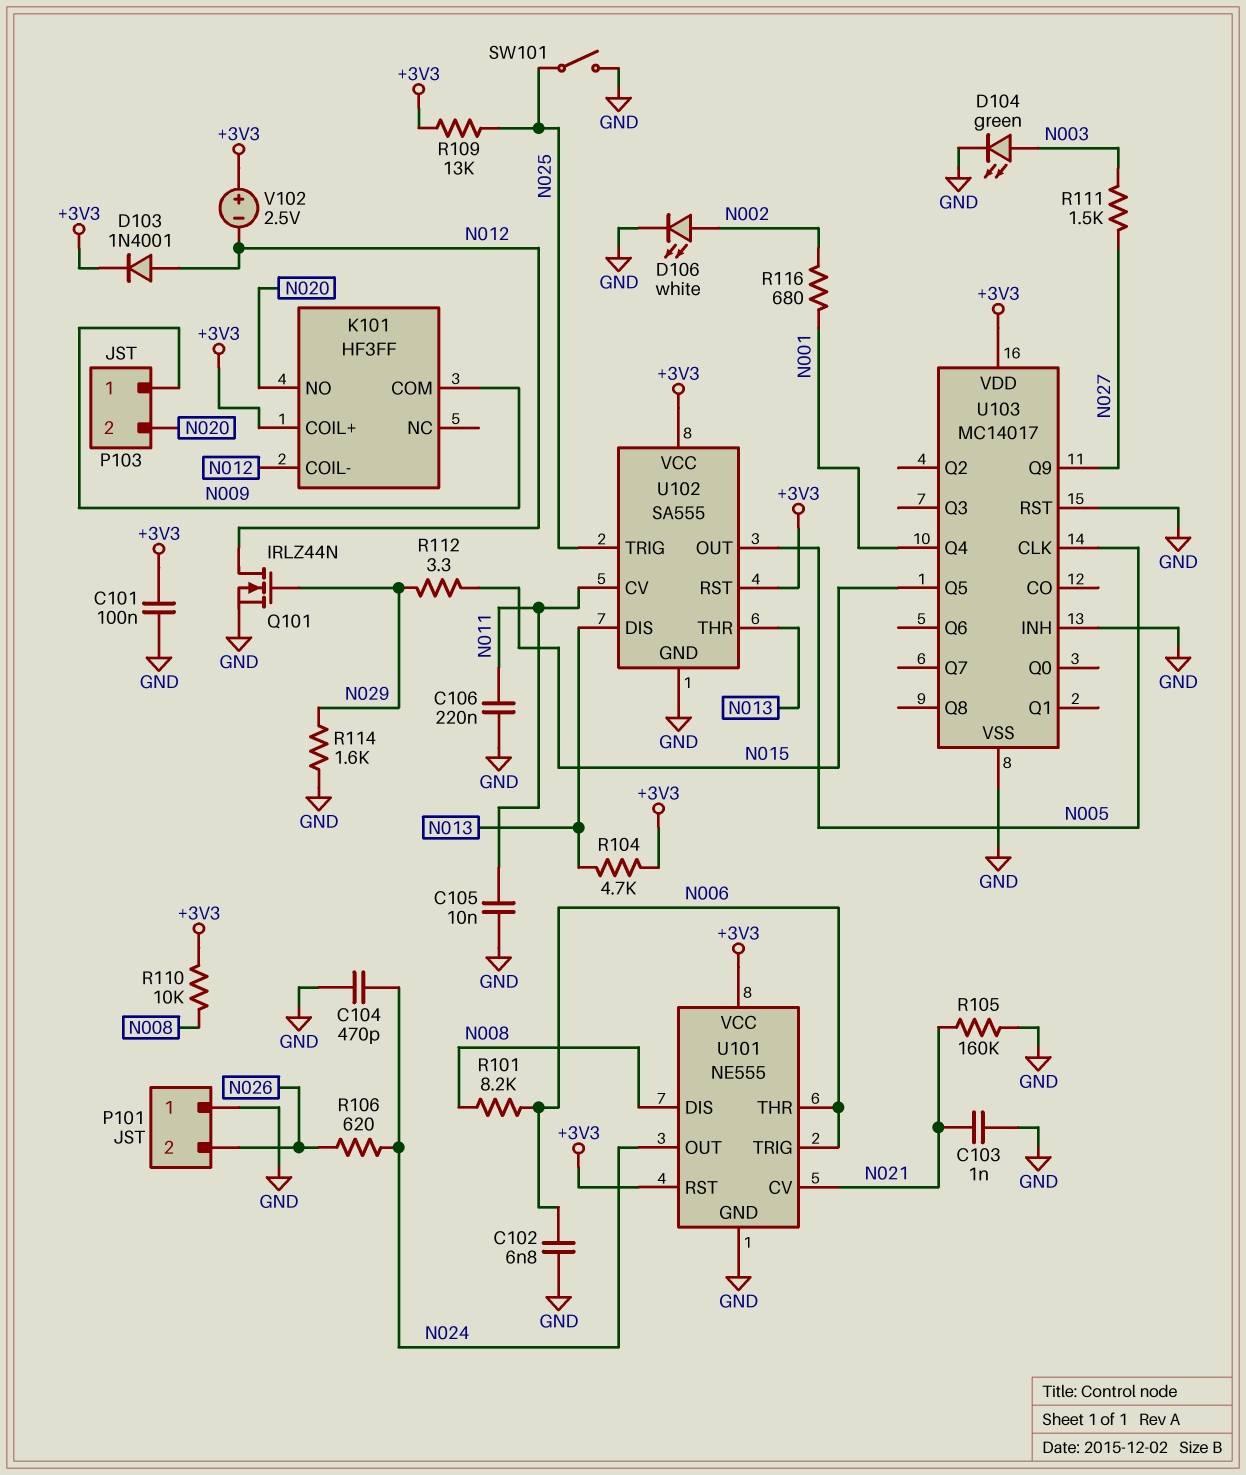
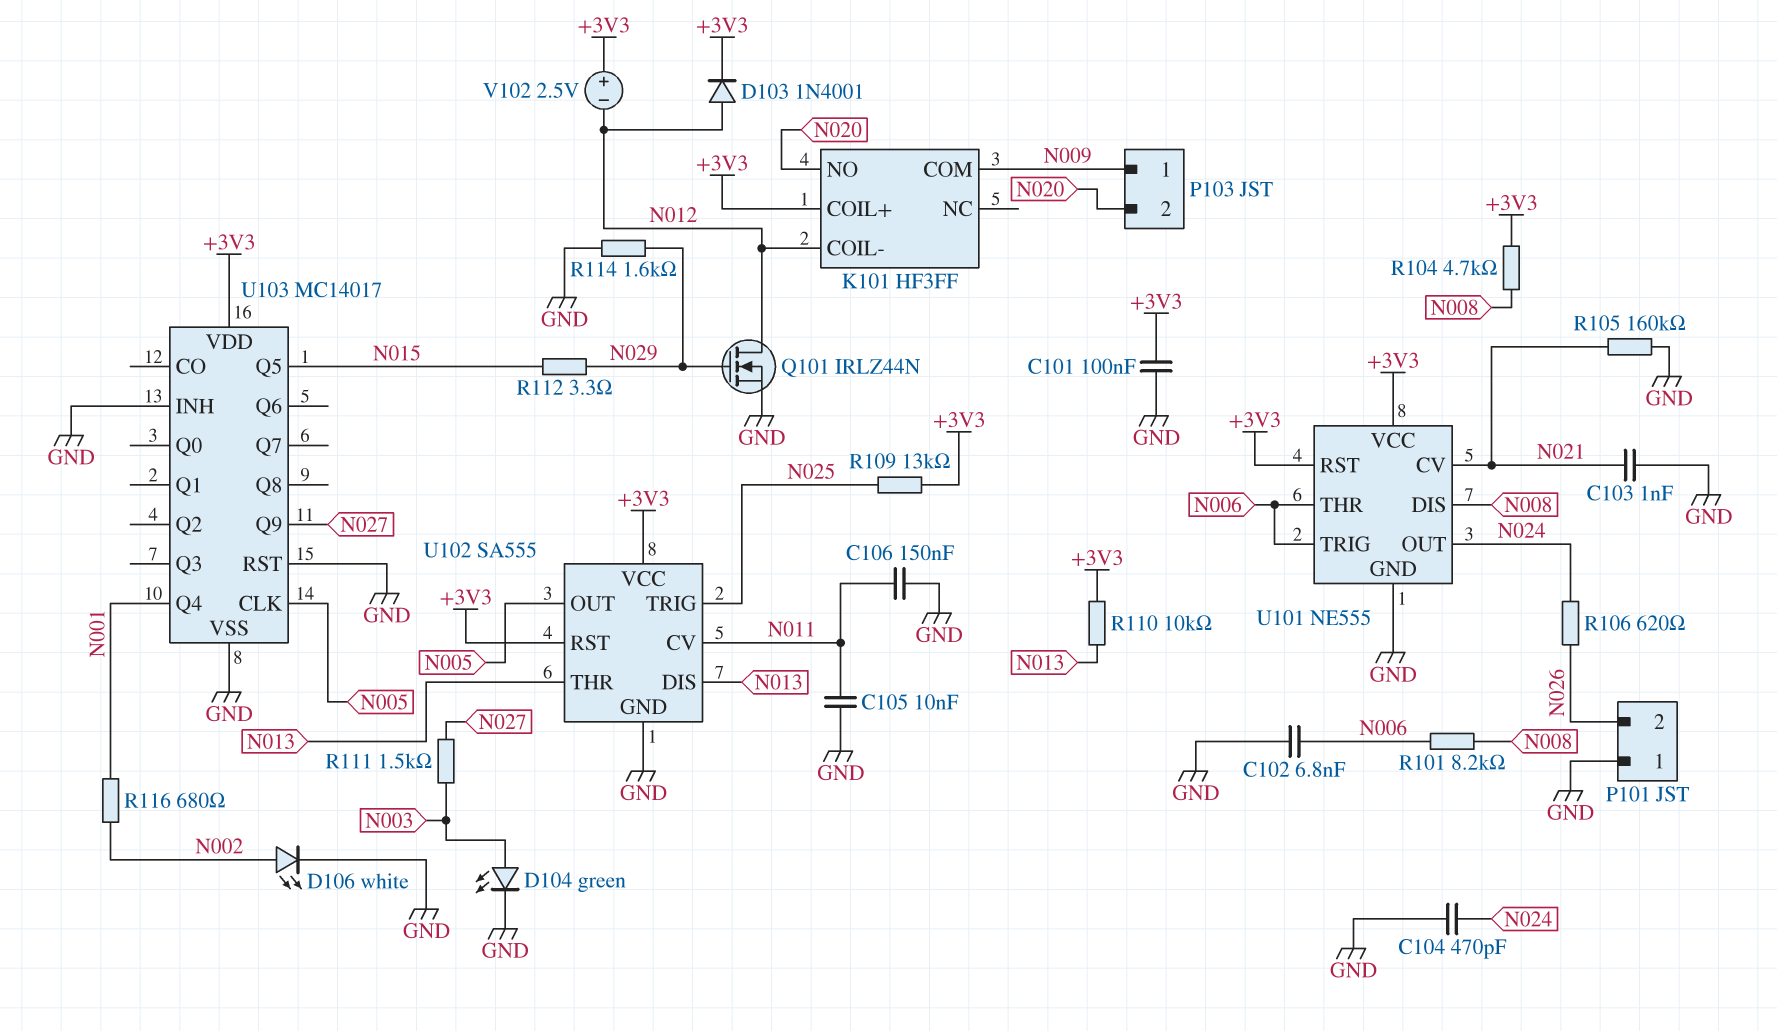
C106: 220nF (GND, N011) -> 150nF (GND, N011)
R104: 4.7k (+3V3, N013) -> 4.7k (+3V3, N008)
R110: 10k (+3V3, N008) -> 10k (+3V3, N013)
SW101: switch (GND, N025) -> none

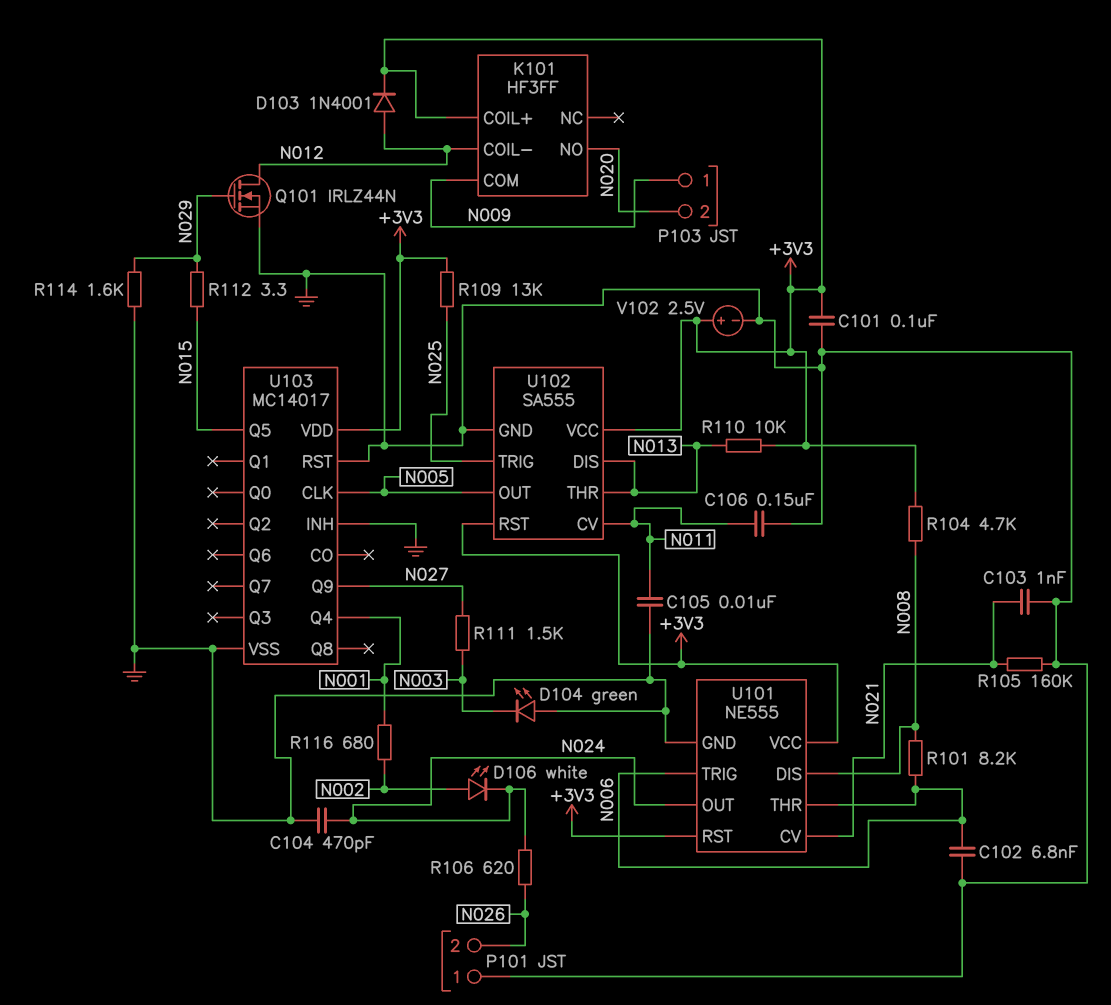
D104: LED green (A N003, K GND) -> LED green (A GND, K N003)
D106: LED white (A N002, K GND) -> LED white (A N002, K N024)
V102: 2.5V (plus +3V3, minus N012) -> 2.5V (plus +3V3, minus GND)

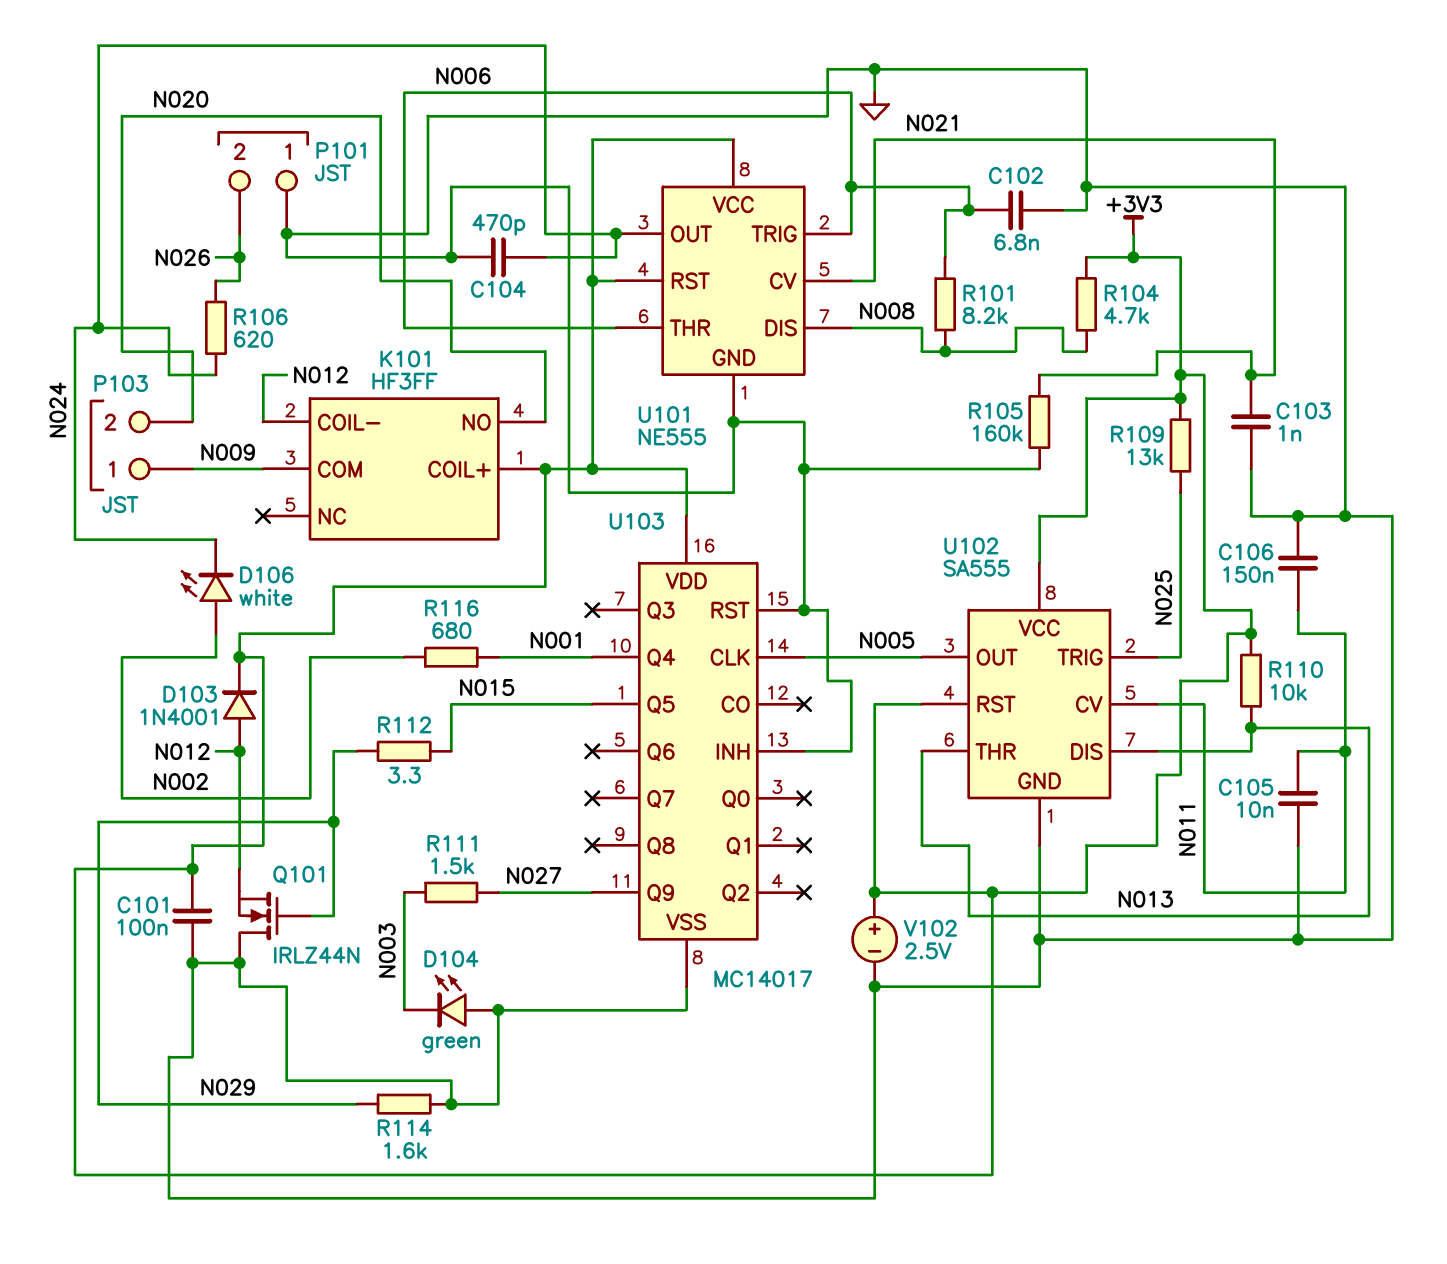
Q101: NMOS IRLZ44N (G N029, D N012, S GND) -> NMOS IRLZ44N (G N029, D GND, S N012)

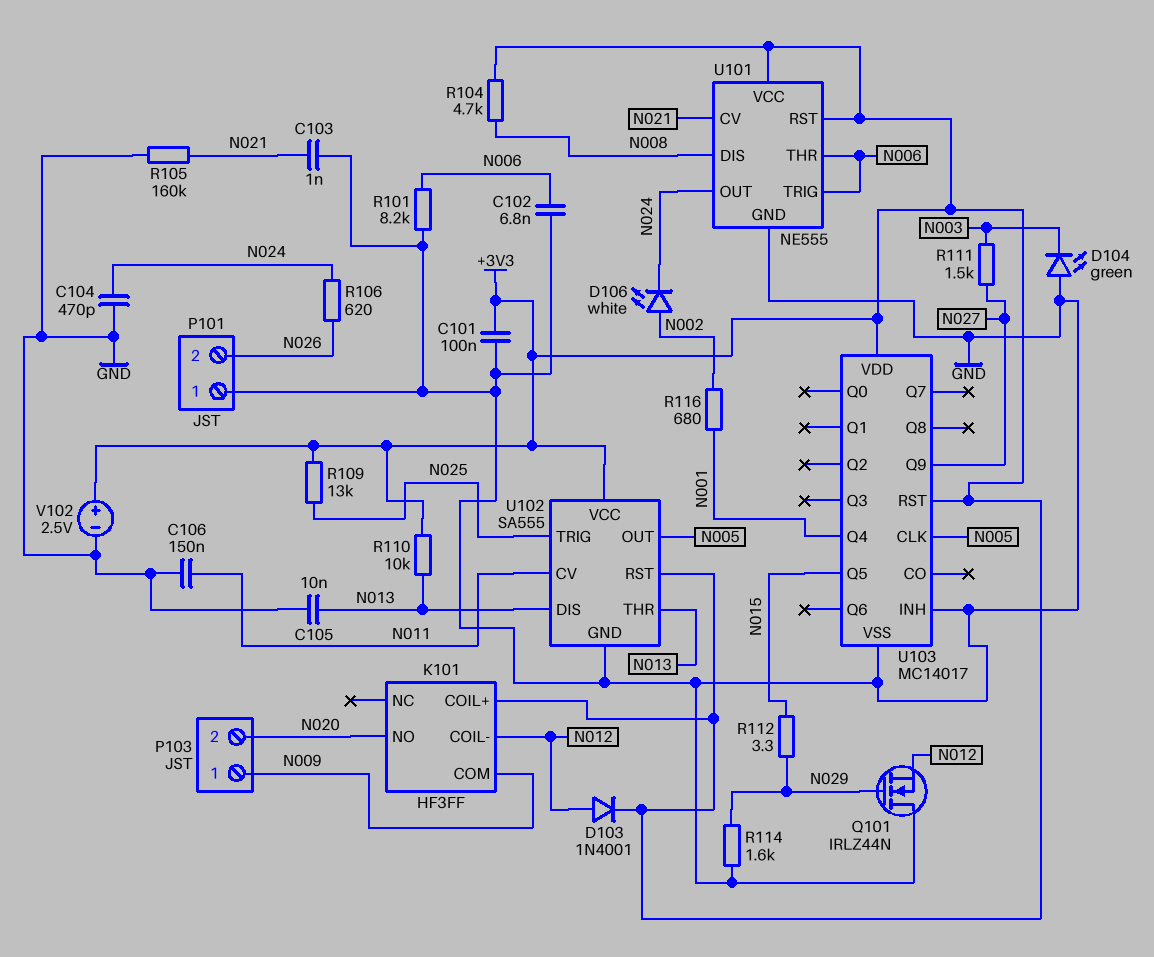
C105: 10nF (GND, N011) -> 10nF (GND, N013)
R101: 8.2k (N006, N008) -> 8.2k (GND, N006)
U103 pin RST: GND -> +3V3

